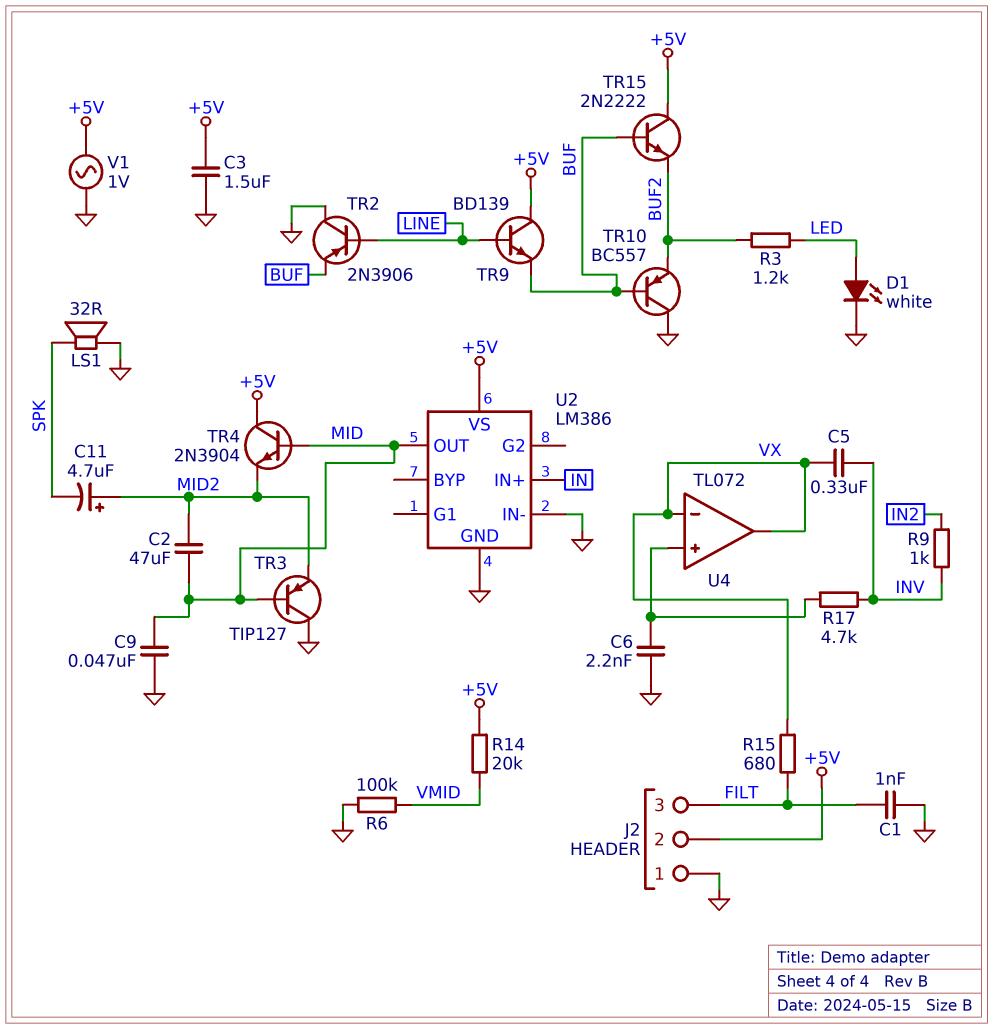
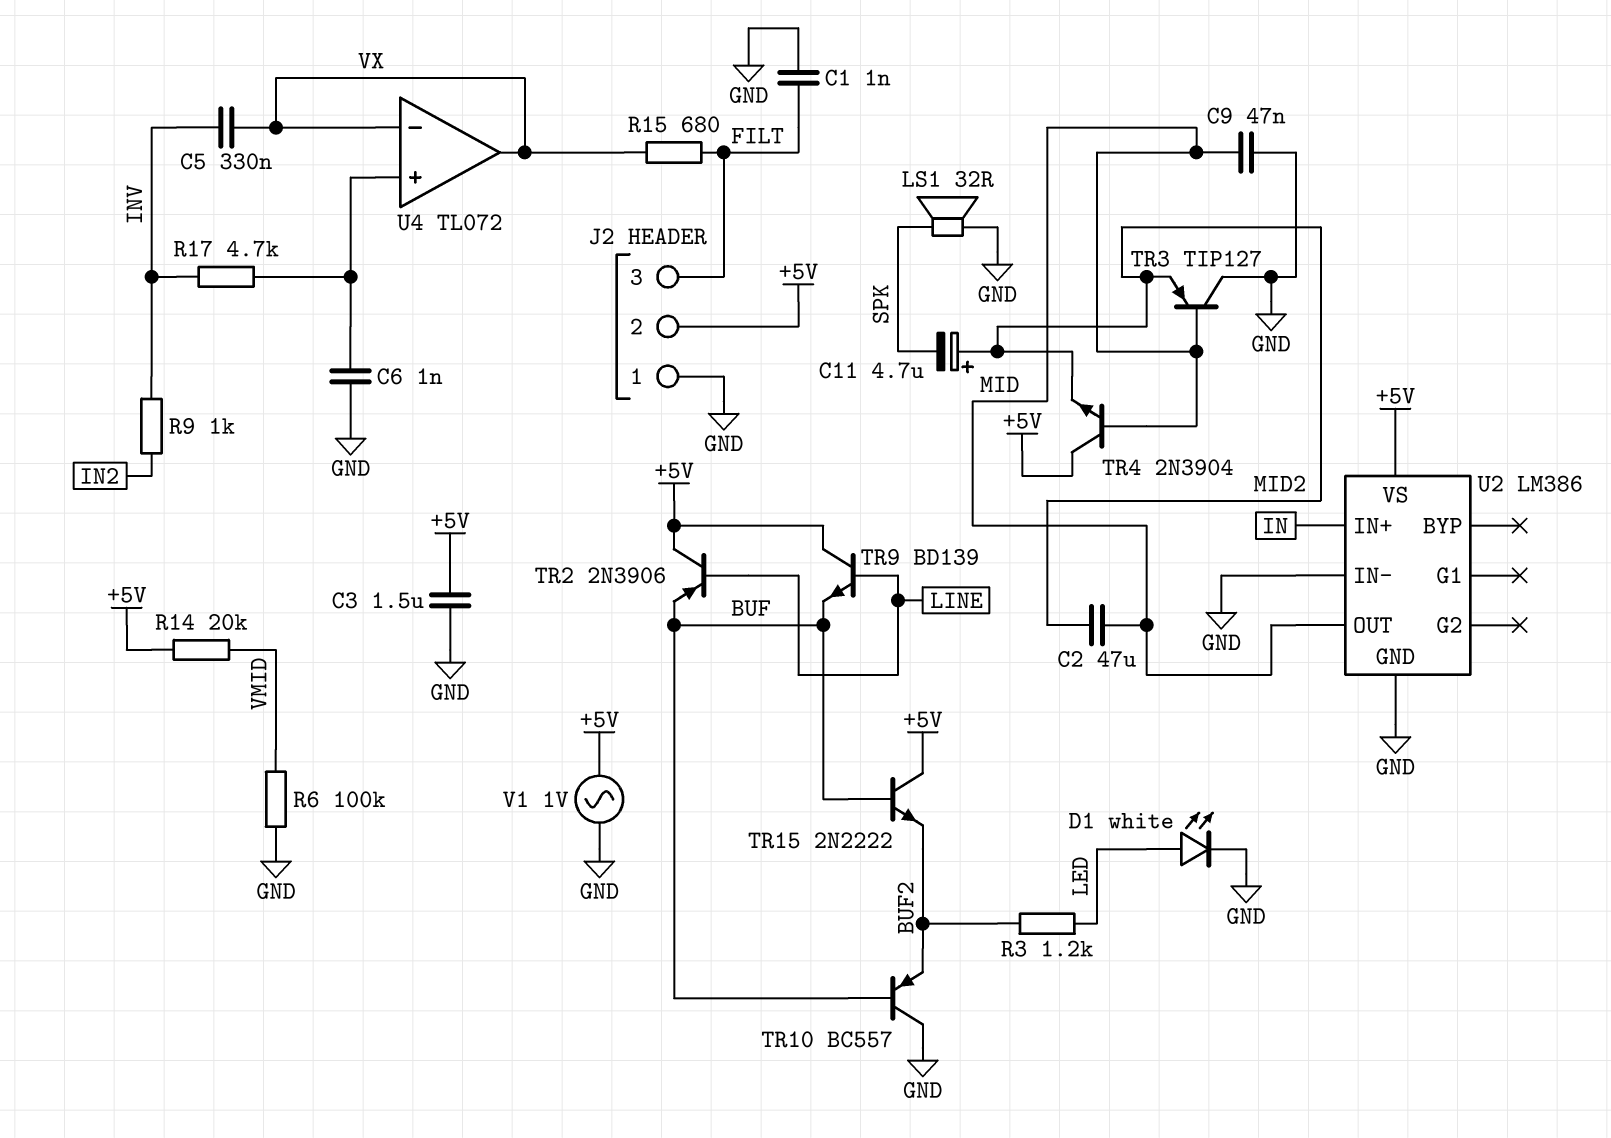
C6: 2.2nF (GND, U4/in+) -> 1nF (GND, U4/in+)
TR2: PNP 2N3906 (B LINE, C GND, E BUF) -> PNP 2N3906 (B LINE, C +5V, E BUF)

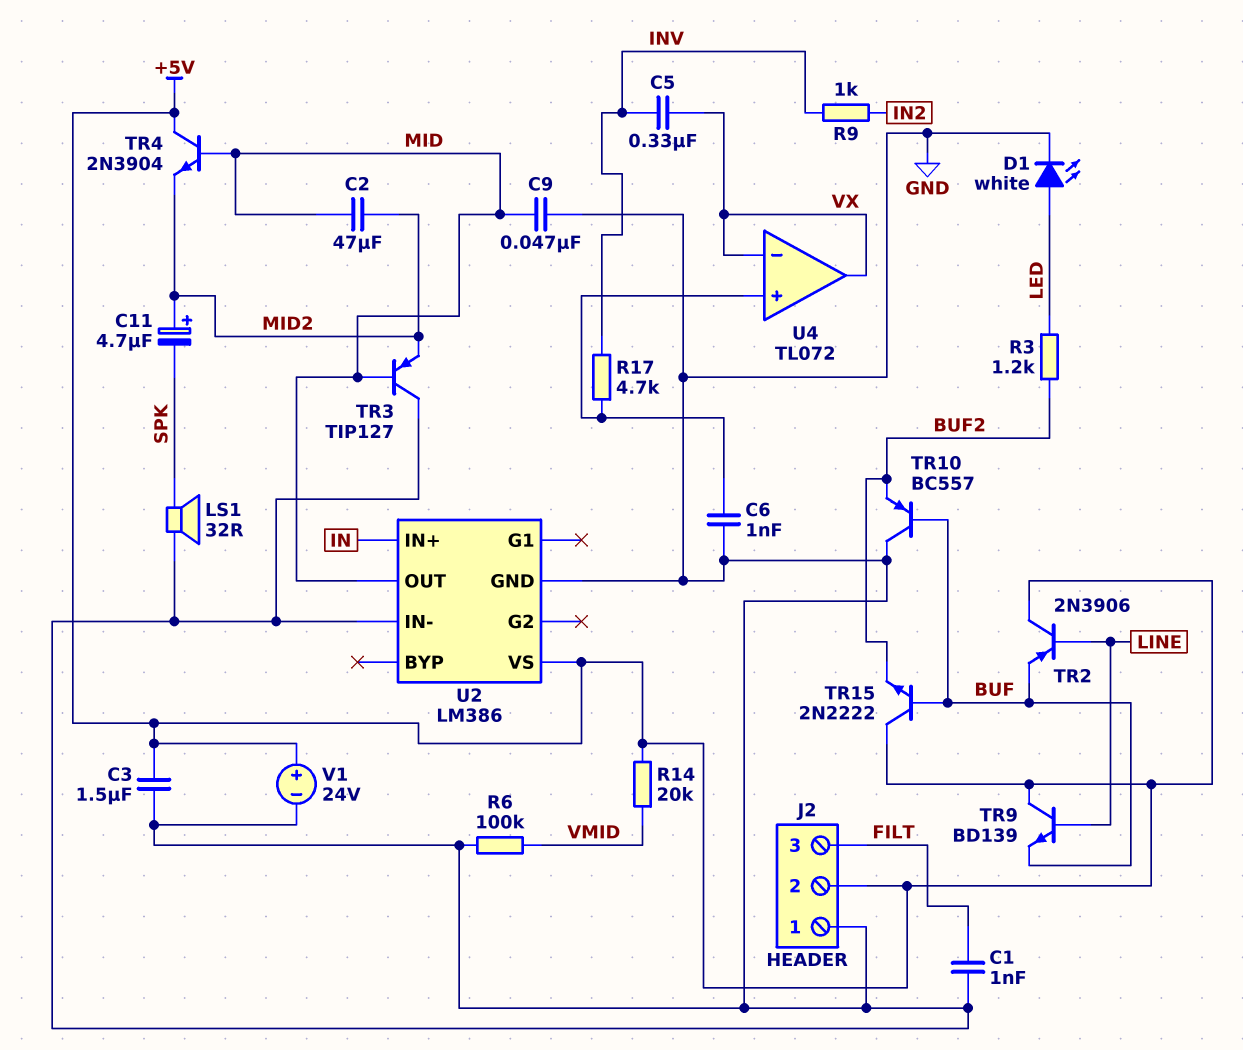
R15: 680 (FILT, VX) -> none
V1: AC 1V (+5V, GND) -> 24V (plus +5V, minus GND)

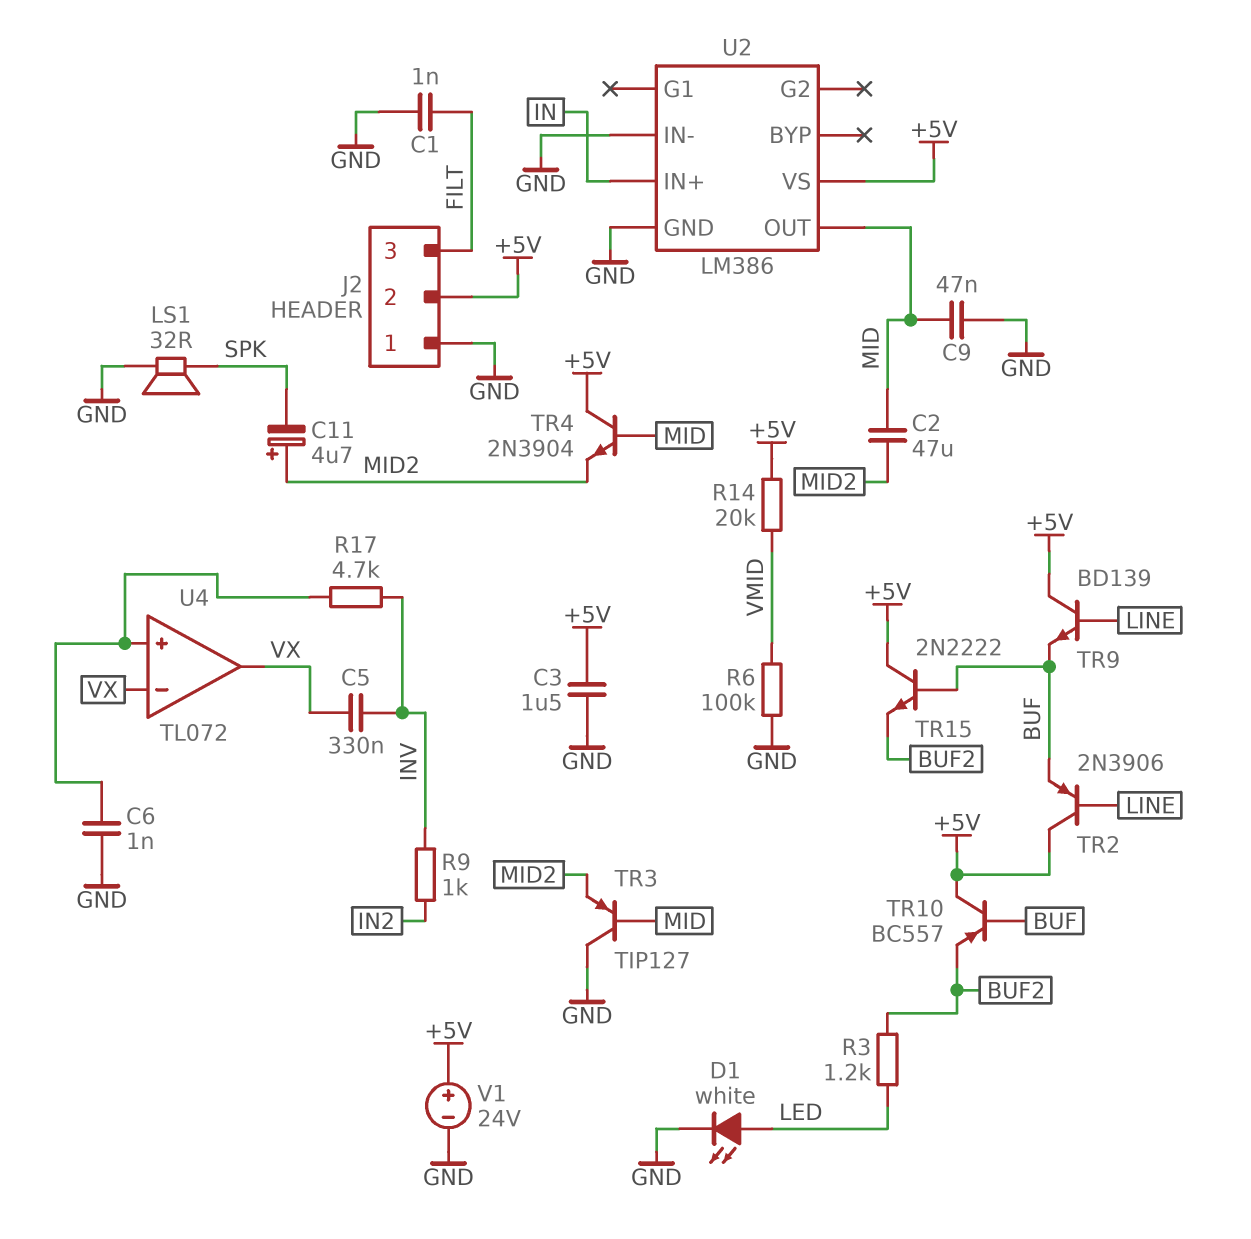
TR10: PNP BC557 (B BUF, C GND, E BUF2) -> PNP BC557 (B BUF, C +5V, E BUF2)

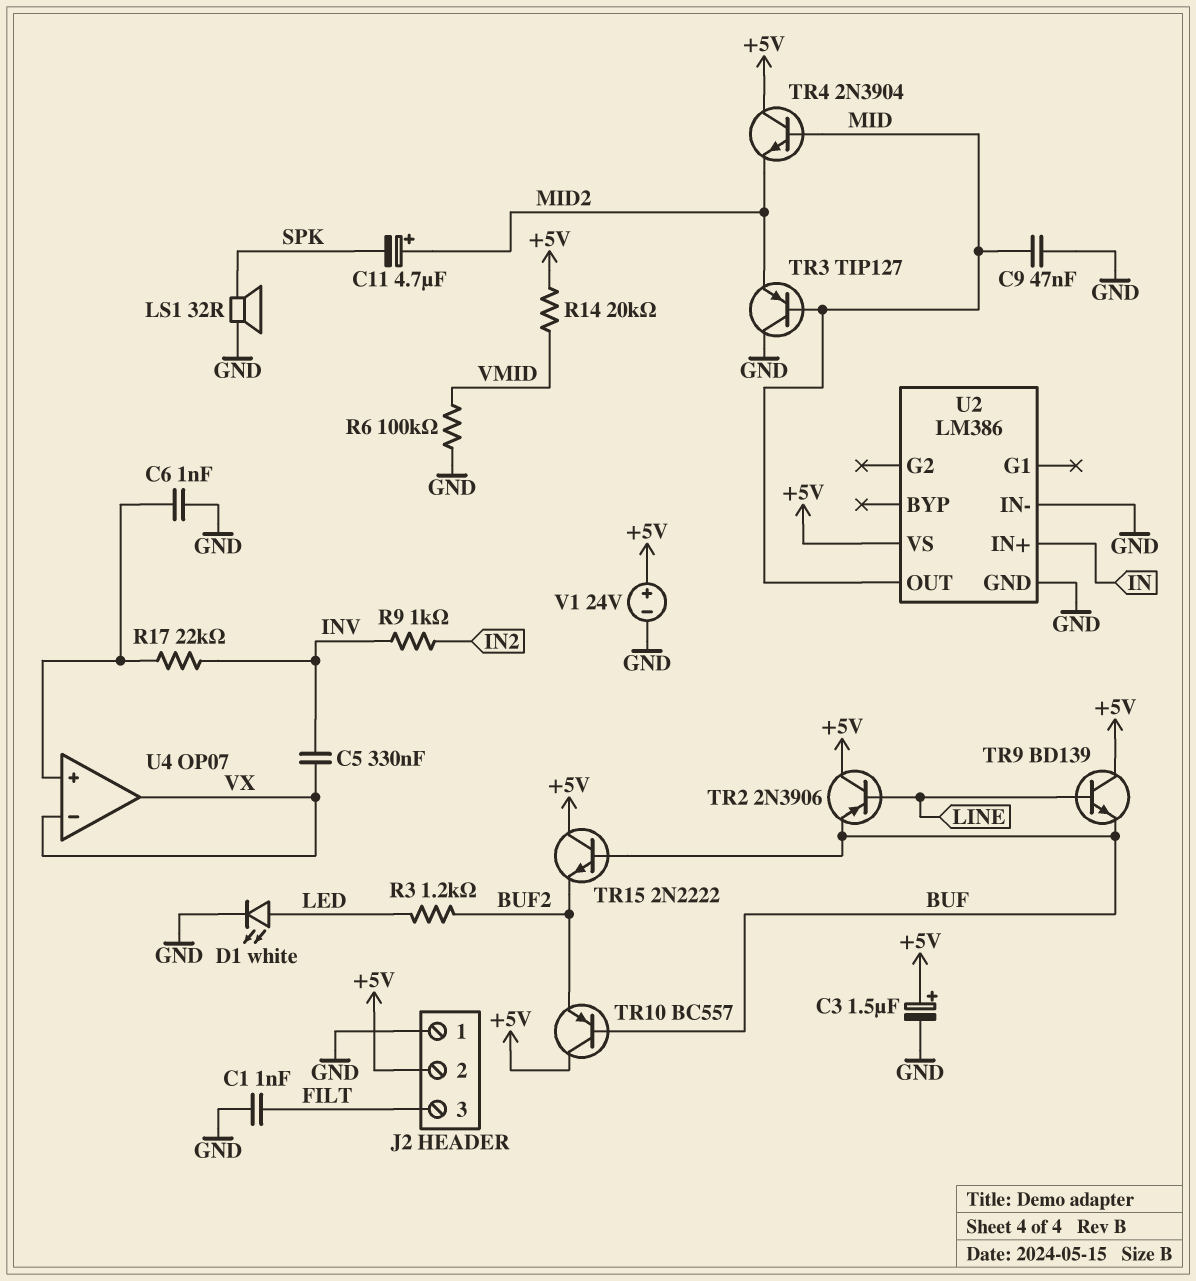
C2: 47uF (MID, MID2) -> none
C3: 1.5uF (+5V, GND) -> 1.5uF (plus +5V, minus GND)
R17: 4.7k (INV, U4/in+) -> 22k (INV, U4/in+)
U4: TL072 -> OP07

